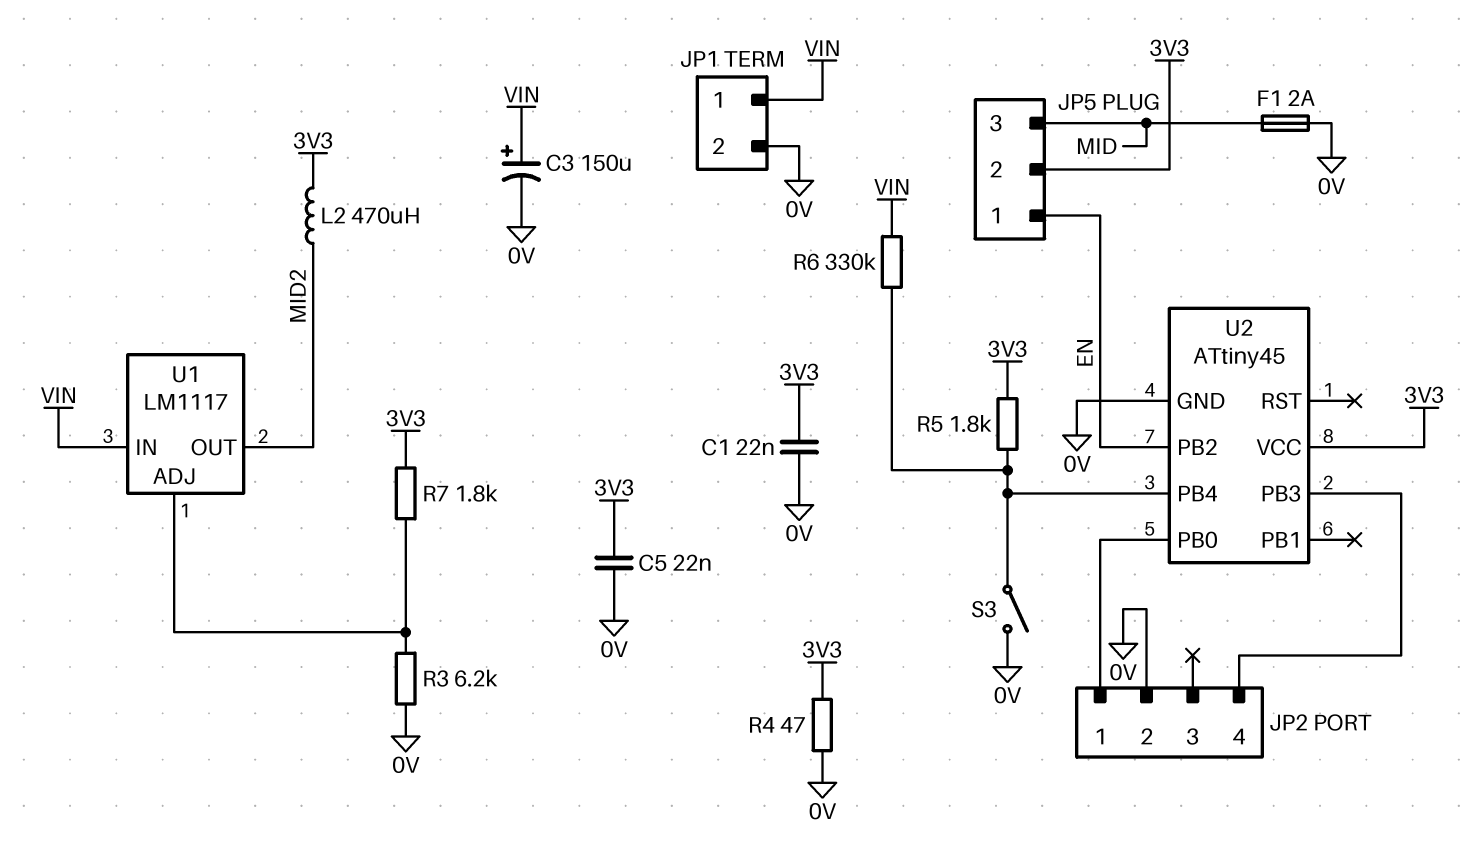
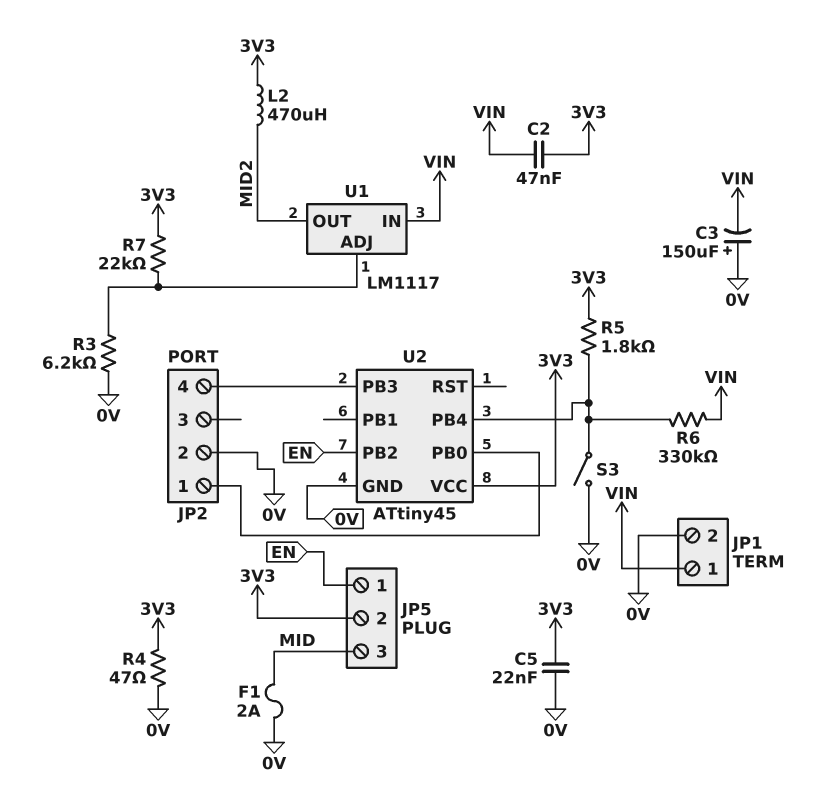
C1: 22nF (0V, 3V3) -> none
C2: none -> 47nF (3V3, VIN)
C3: 150uF (plus VIN, minus 0V) -> 150uF (plus 0V, minus VIN)
R7: 1.8k (3V3, U1/ADJ) -> 22k (3V3, U1/ADJ)

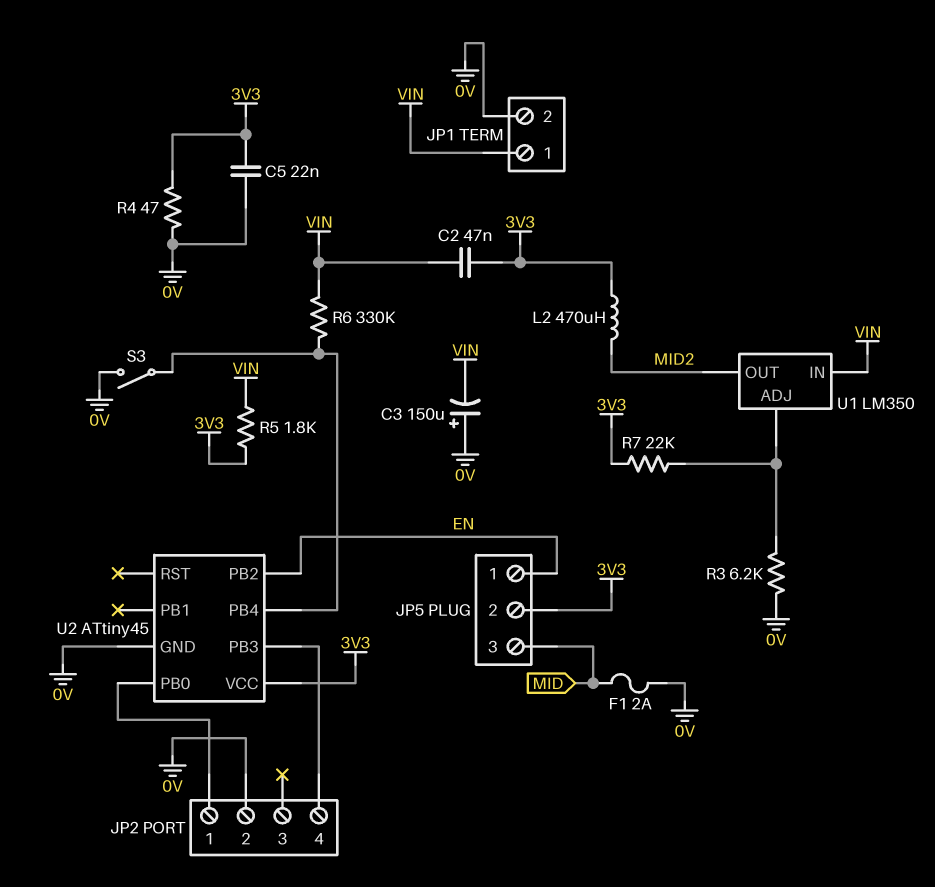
R5: 1.8k (3V3, U2/PB4) -> 1.8k (3V3, VIN)
U1: LM1117 -> LM350

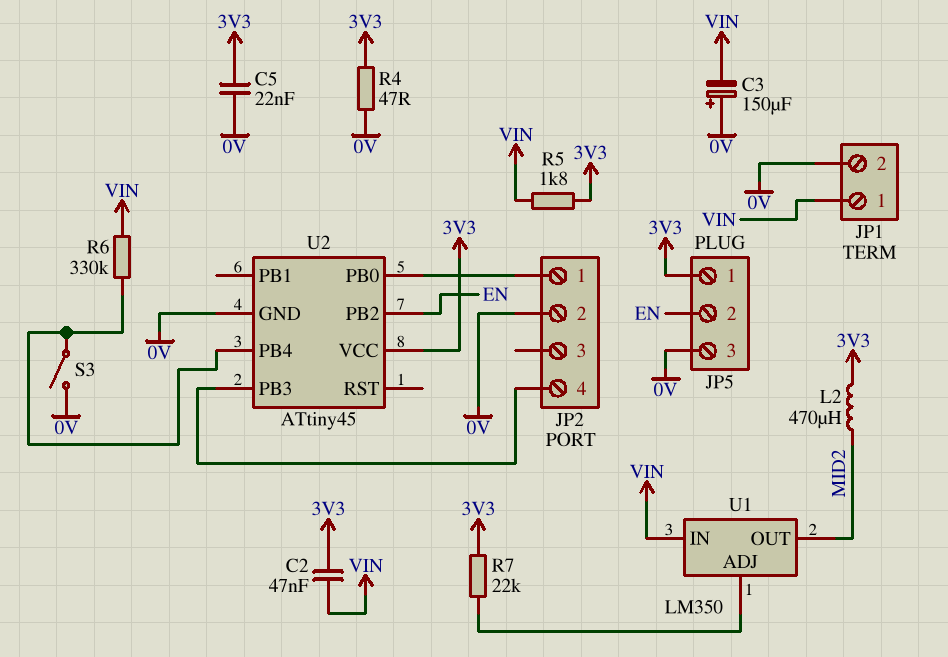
F1: 2A (0V, MID) -> none
JP5 pin 1: EN -> 3V3
JP5 pin 2: 3V3 -> EN
JP5 pin 3: MID -> 0V
R3: 6.2k (0V, U1/ADJ) -> none

